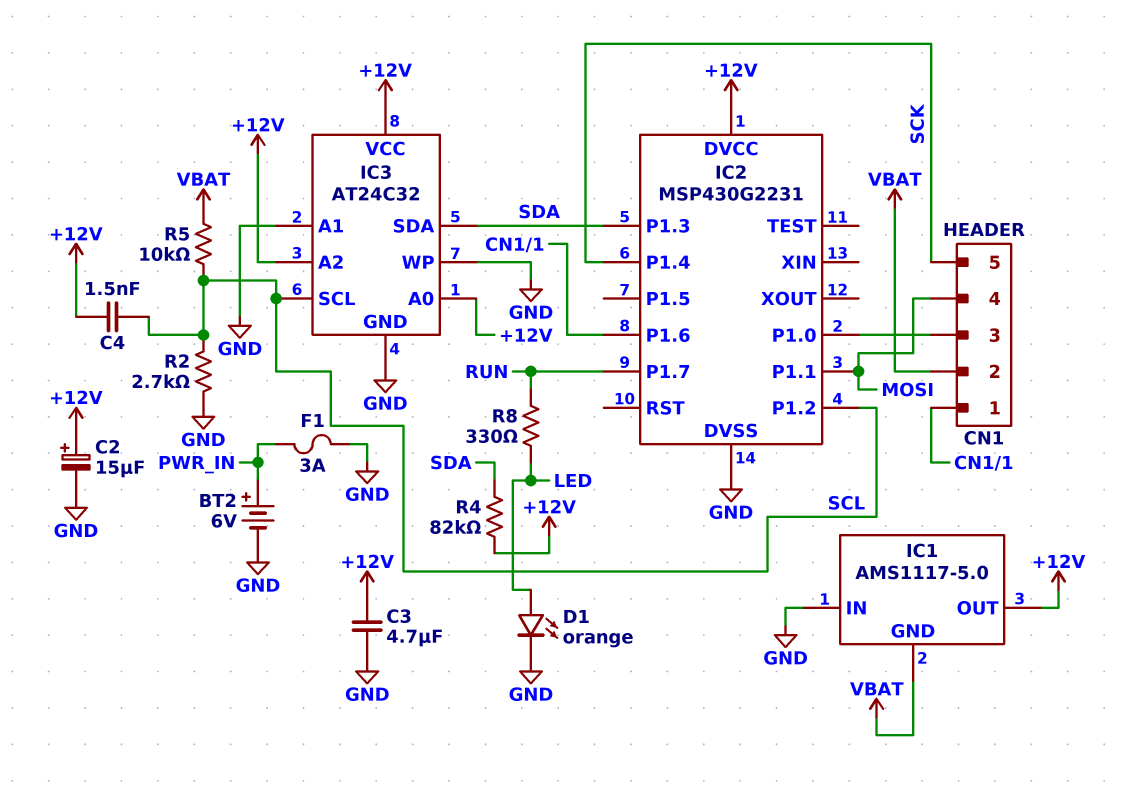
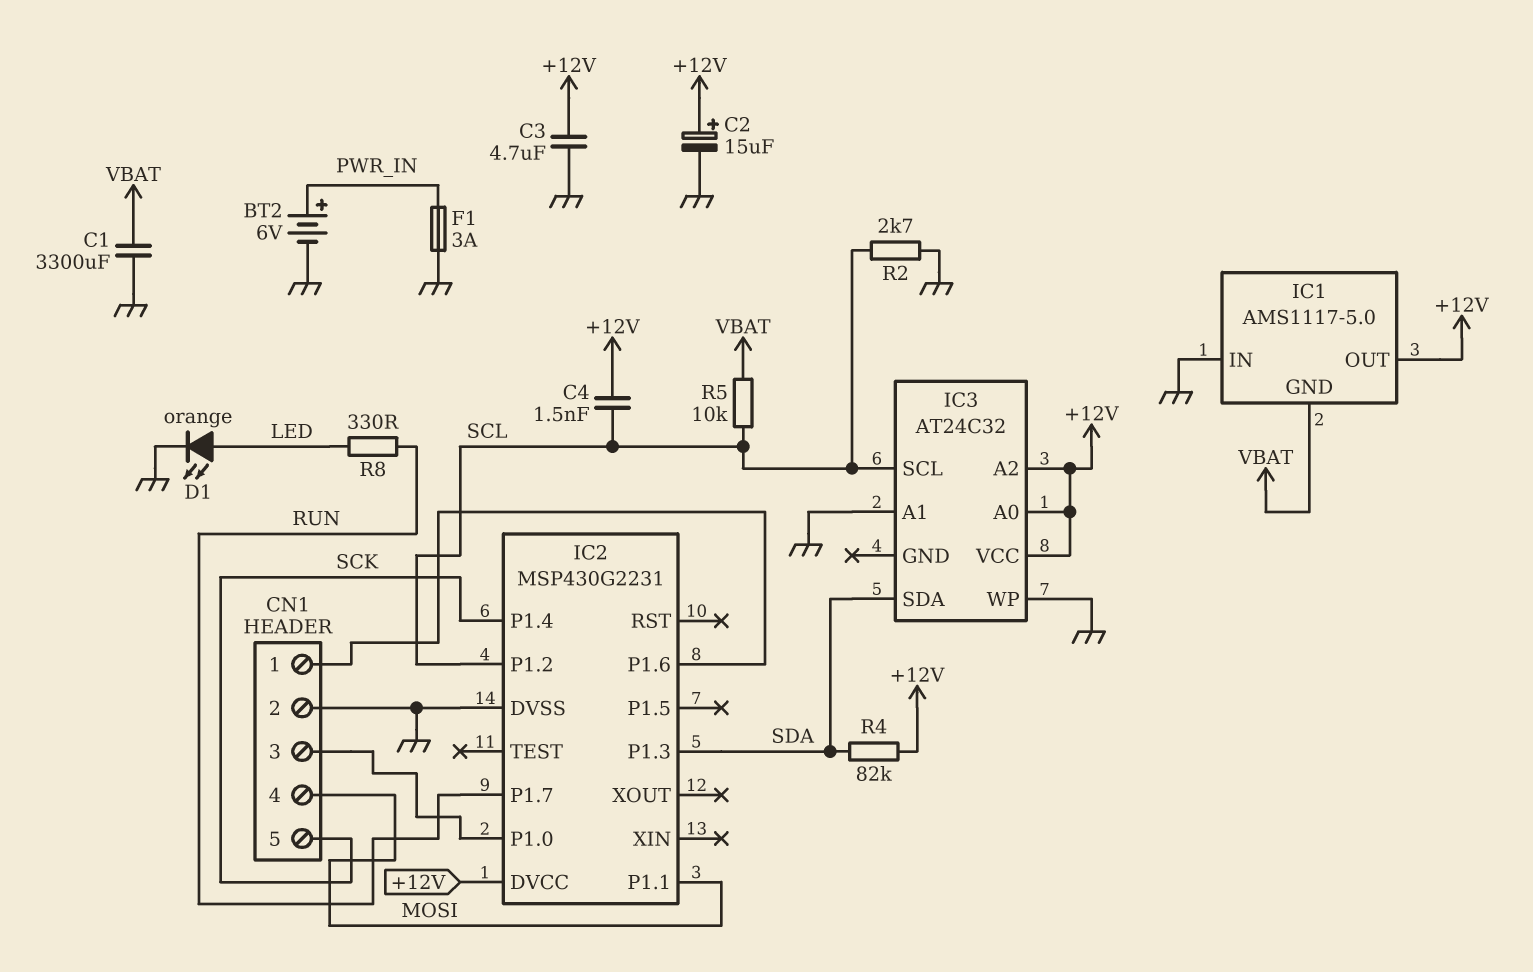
C1: none -> 3300uF (GND, VBAT)
CN1 pin 2: VBAT -> GND
IC3 pin GND: GND -> none

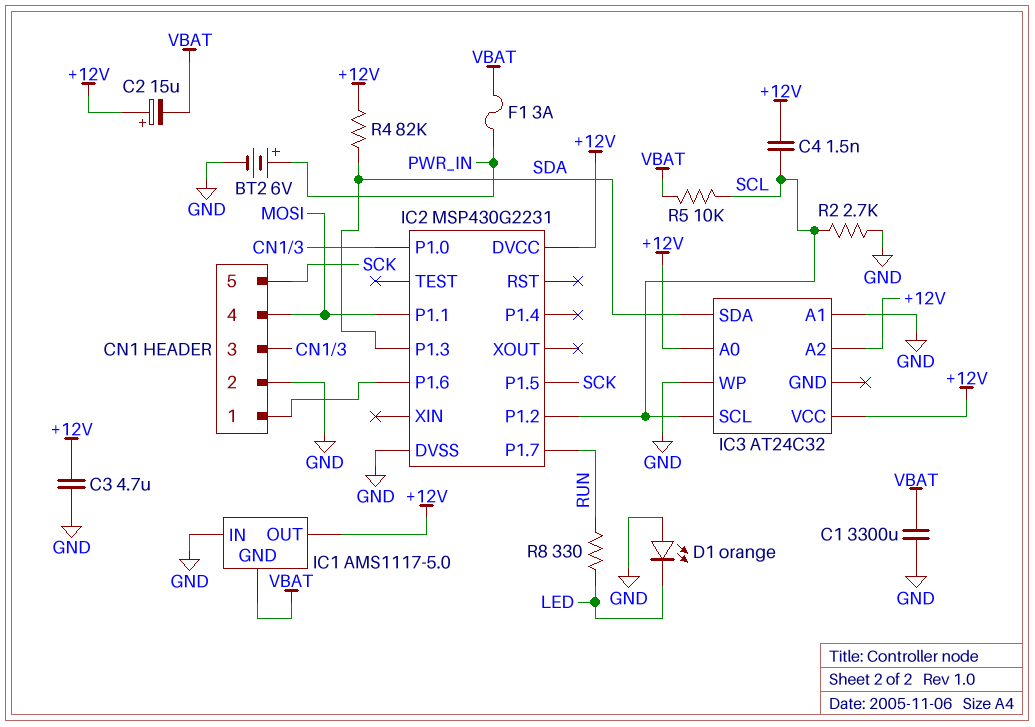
C2: 15uF (plus +12V, minus GND) -> 15uF (plus +12V, minus VBAT)
D1: LED orange (A LED, K GND) -> LED orange (A GND, K LED)
F1: 3A (GND, PWR_IN) -> 3A (PWR_IN, VBAT)
IC2 pin P1.4: SCK -> none
IC2 pin P1.5: none -> SCK

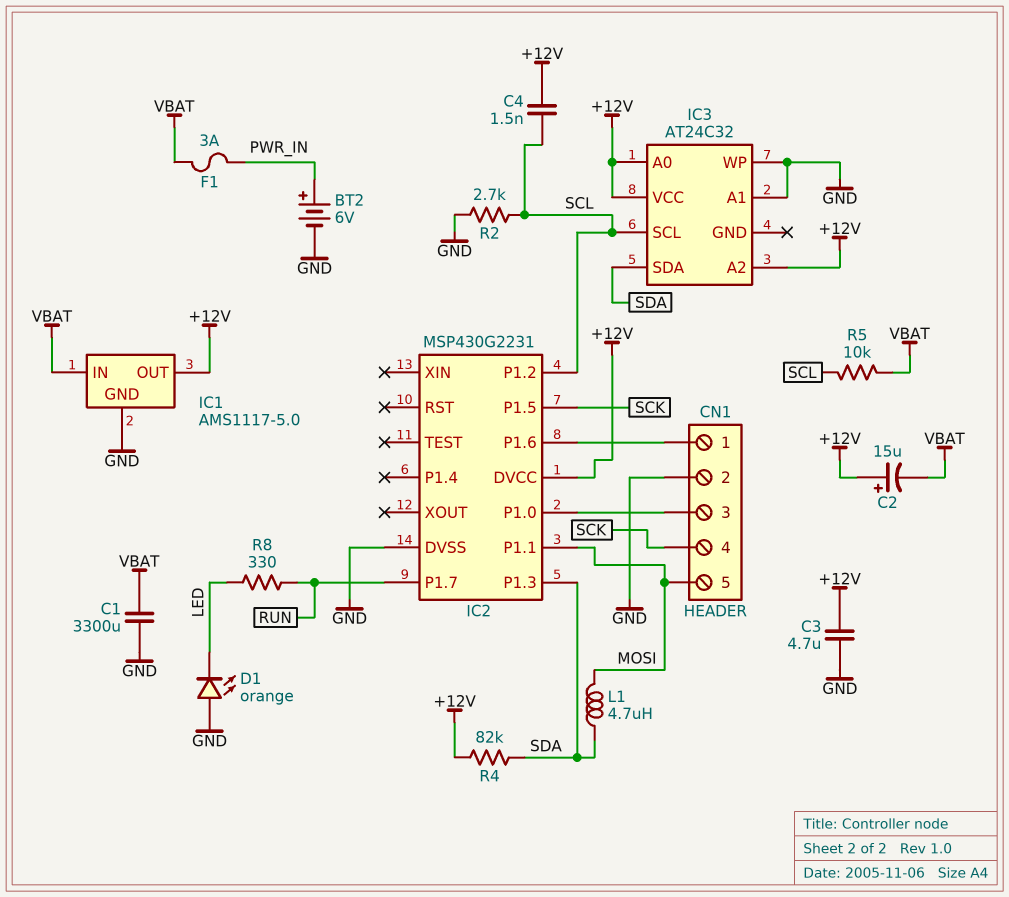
CN1 pin 4: MOSI -> SCK
CN1 pin 5: SCK -> MOSI
IC1 pin GND: VBAT -> GND
IC1 pin IN: GND -> VBAT
L1: none -> 4.7uH (MOSI, SDA)

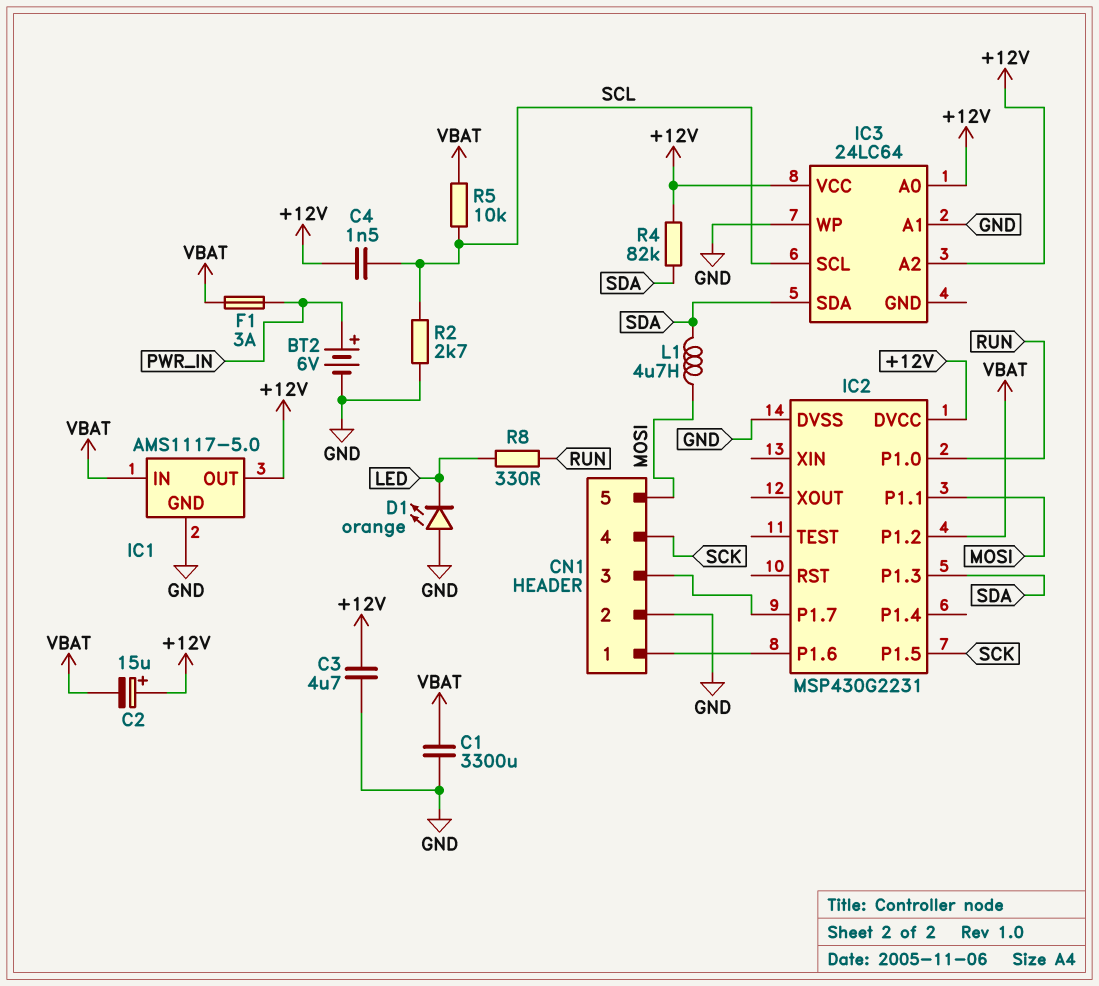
IC2 pin P1.0: CN1/3 -> RUN
IC2 pin P1.2: SCL -> VBAT
IC2 pin P1.7: RUN -> CN1/3
IC3: AT24C32 -> 24LC64

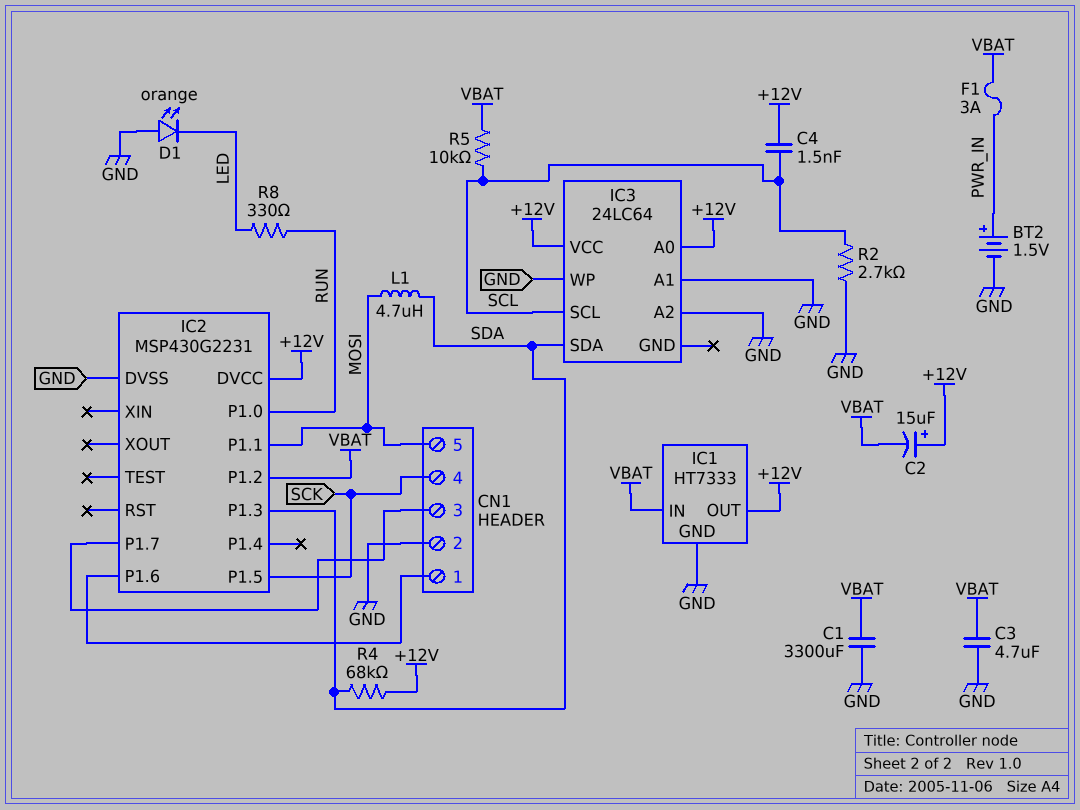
BT2: 6V (plus PWR_IN, minus GND) -> 1.5V (plus PWR_IN, minus GND)
C3: 4.7uF (+12V, GND) -> 4.7uF (GND, VBAT)
IC1: AMS1117-5.0 -> HT7333
IC3 pin A2: +12V -> GND
R4: 82k (+12V, SDA) -> 68k (+12V, SDA)

